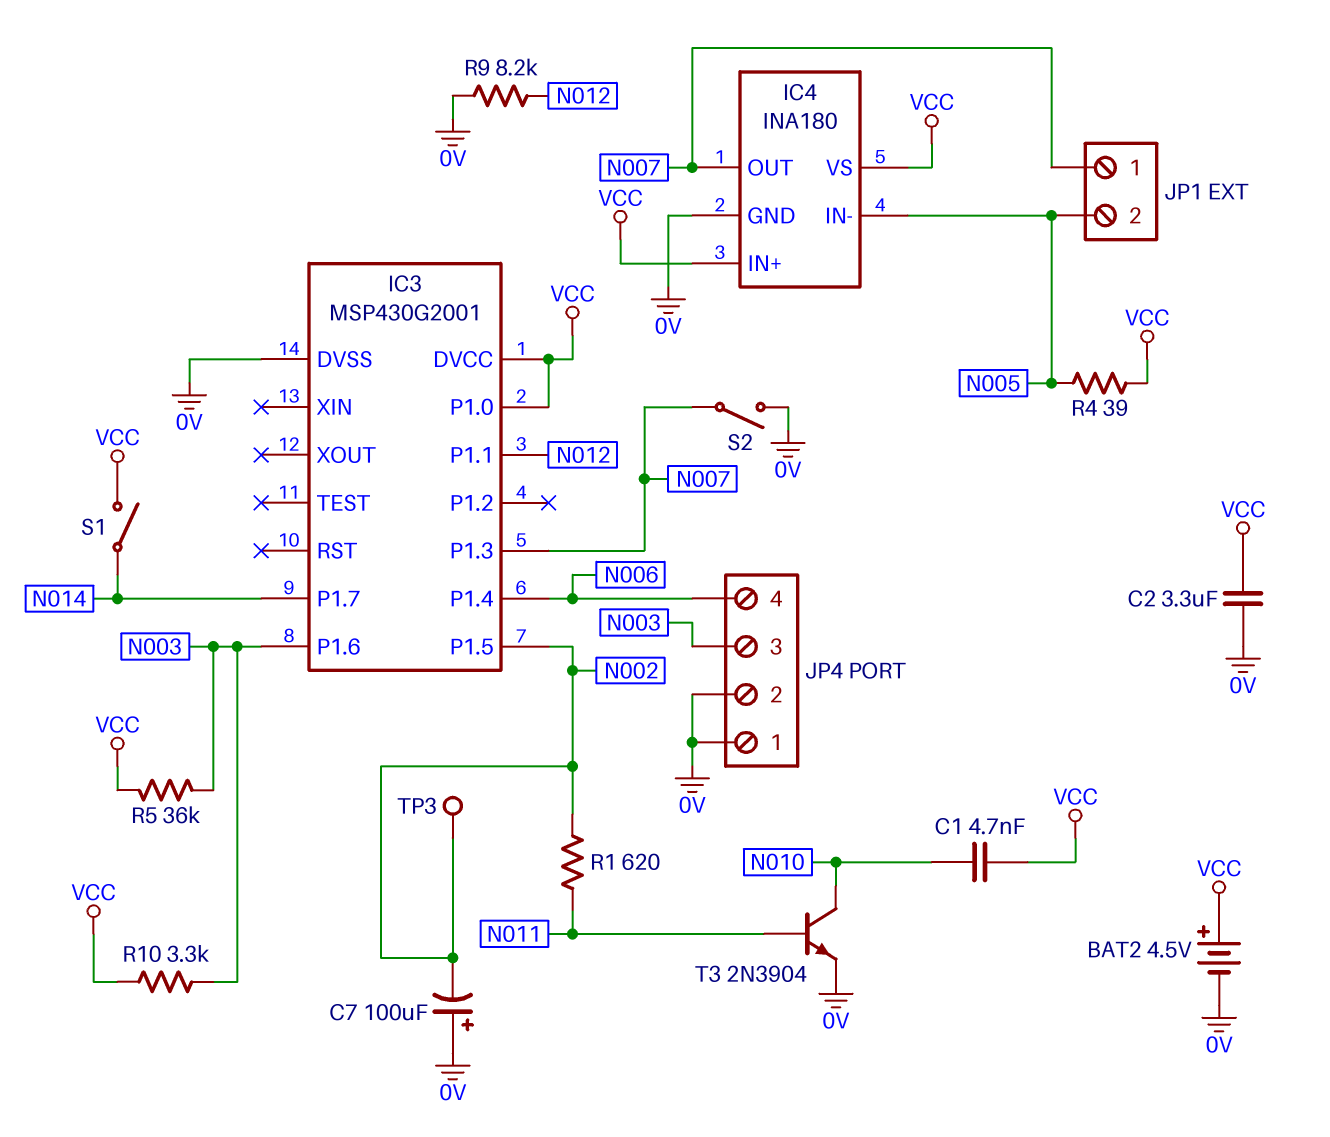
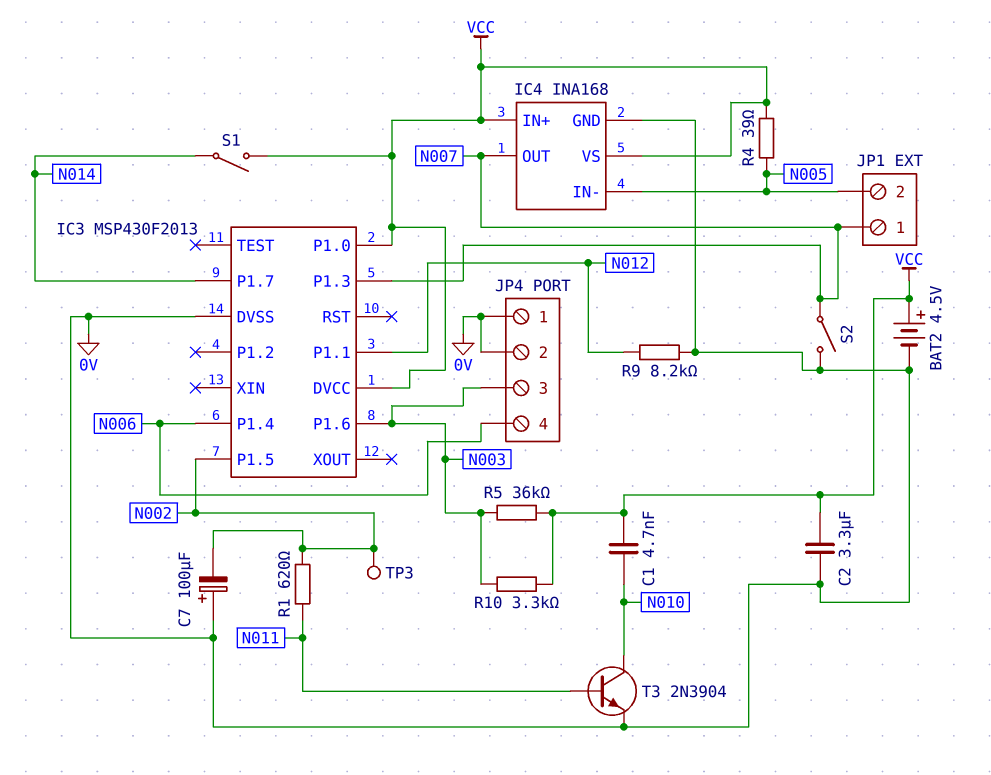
IC3: MSP430G2001 -> MSP430F2013
IC4: INA180 -> INA168

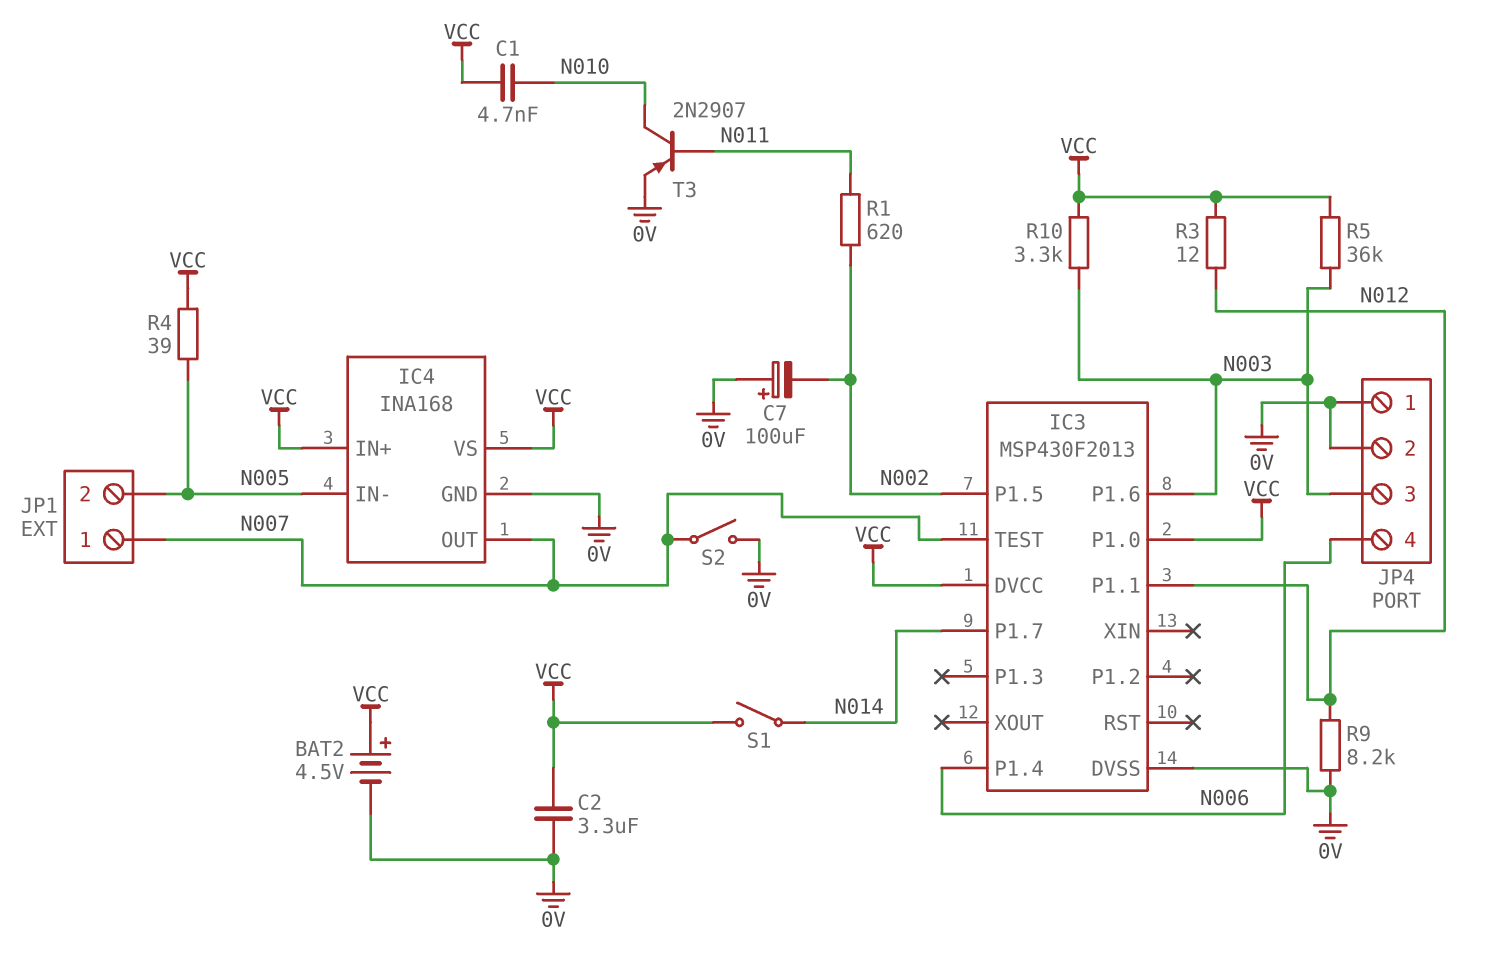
IC3 pin P1.3: N007 -> none
IC3 pin TEST: none -> N007
R3: none -> 12 (N012, VCC)
T3: NPN 2N3904 (B N011, C N010, E 0V) -> PNP 2N2907 (B N011, C N010, E 0V)
TP3: test point (N002) -> none

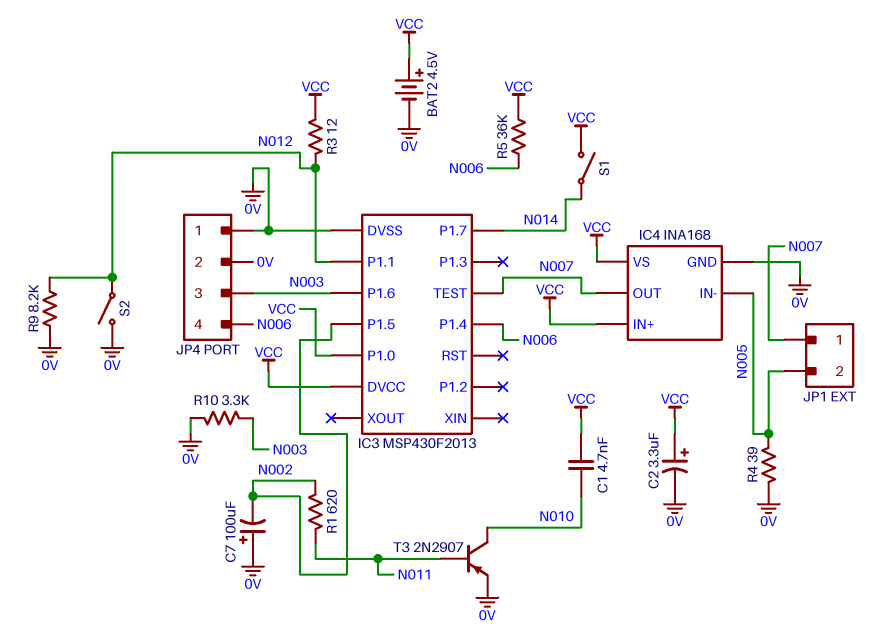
C2: 3.3uF (0V, VCC) -> 3.3uF (plus VCC, minus 0V)
R4: 39 (N005, VCC) -> 39 (0V, N005)
R5: 36k (N003, VCC) -> 36k (N006, VCC)
R10: 3.3k (N003, VCC) -> 3.3k (0V, N003)
S2: switch (0V, N007) -> switch (0V, N012)

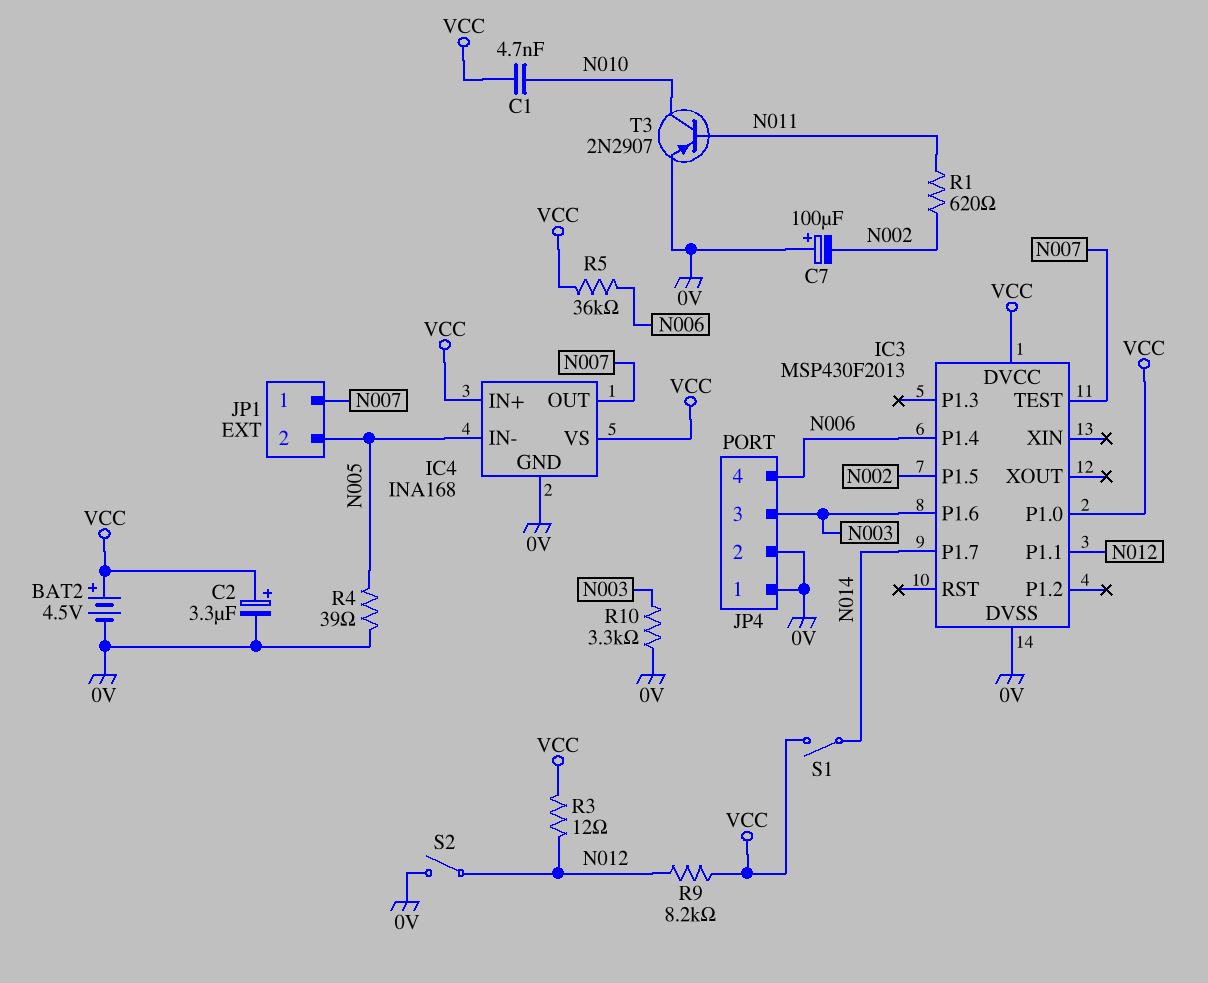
R9: 8.2k (0V, N012) -> 8.2k (N012, VCC)

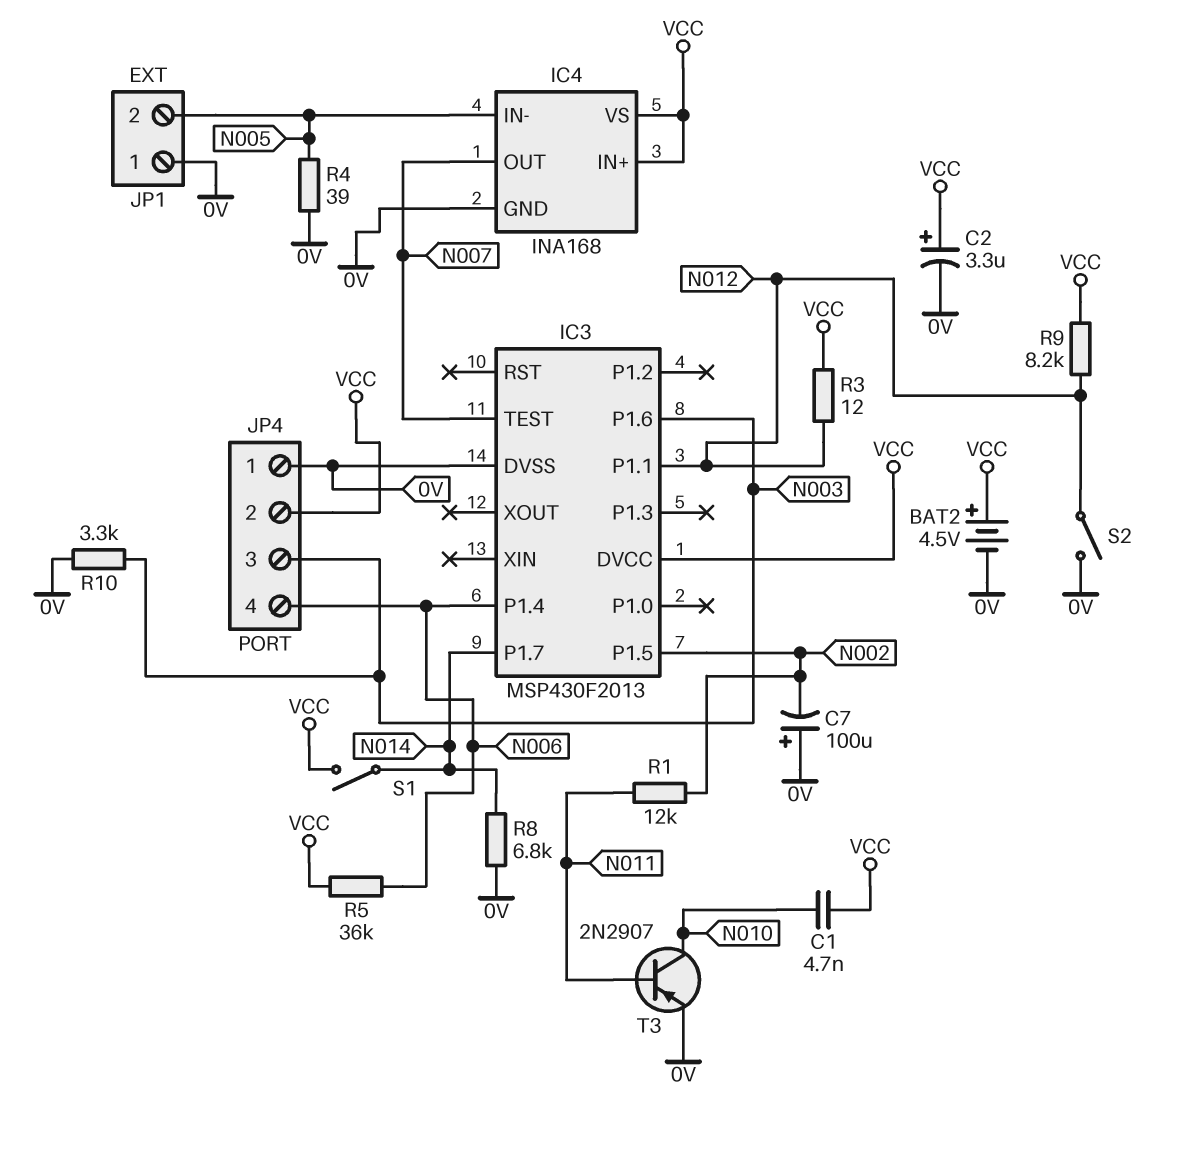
IC3 pin P1.0: VCC -> none
JP1 pin 1: N007 -> 0V
JP4 pin 2: 0V -> VCC
R1: 620 (N002, N011) -> 12k (N002, N011)
R8: none -> 6.8k (0V, N014)

